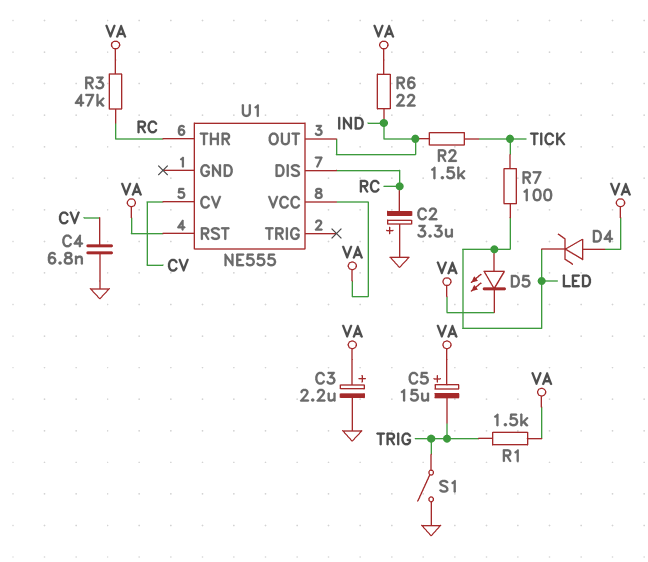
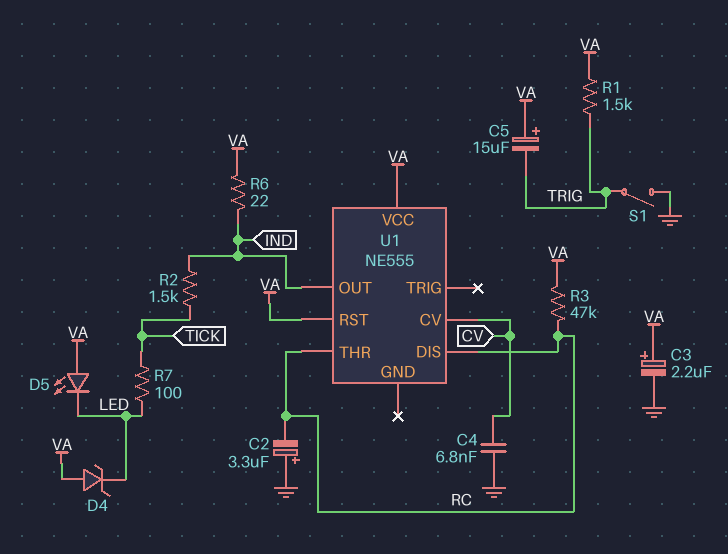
D5: LED (A LED, K VA) -> LED (A VA, K LED)

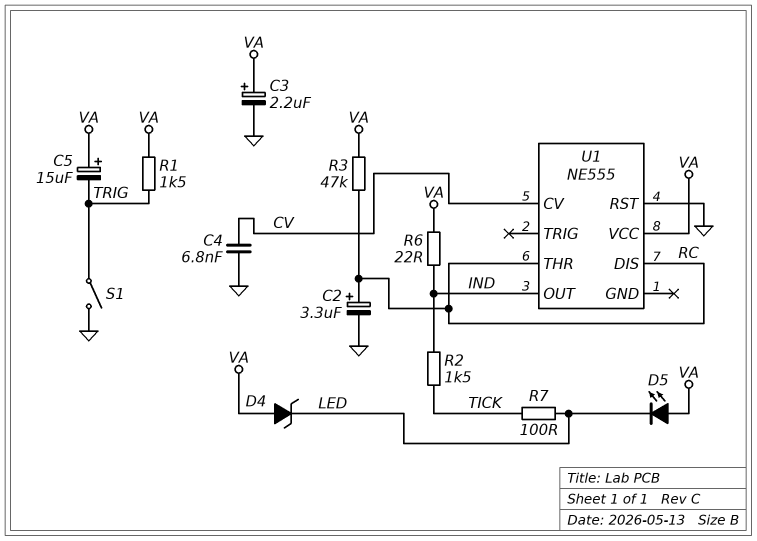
C2: 3.3uF (plus GND, minus RC) -> 3.3uF (plus RC, minus GND)
U1 pin RST: VA -> GND

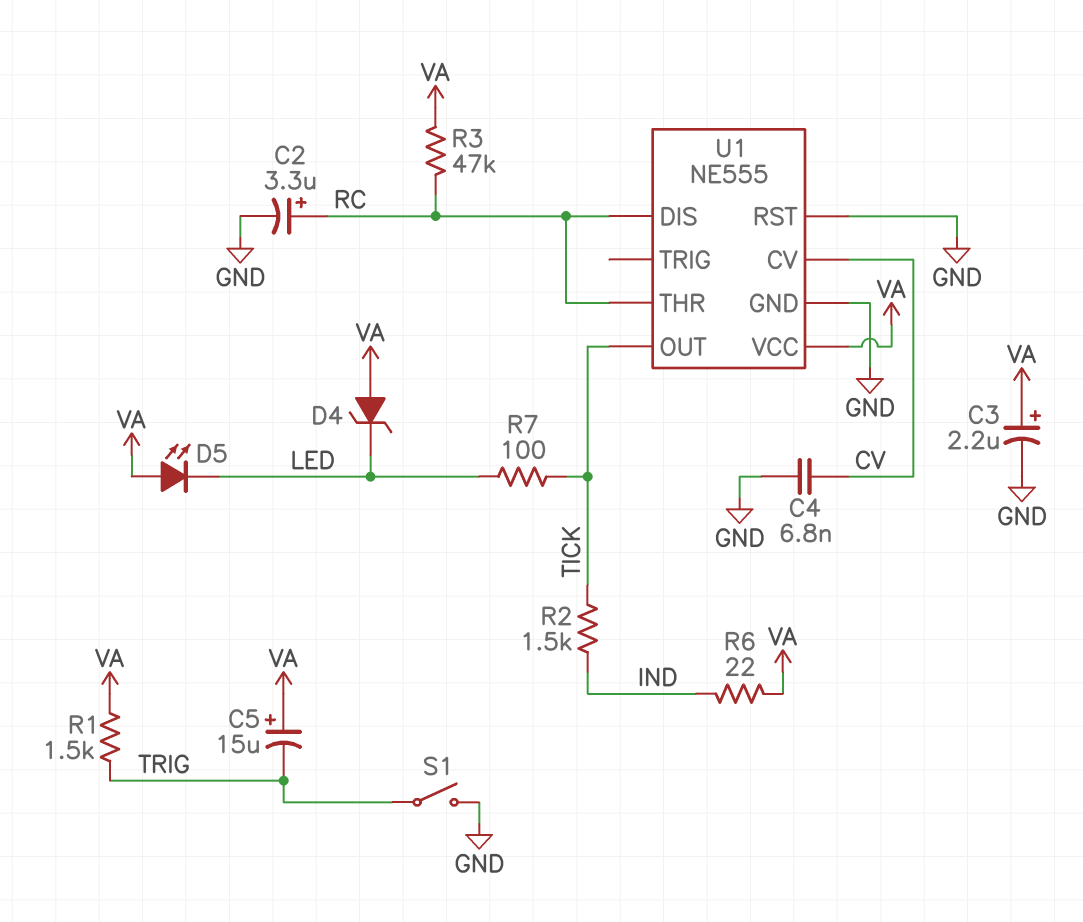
U1 pin GND: none -> GND
U1 pin OUT: IND -> TICK

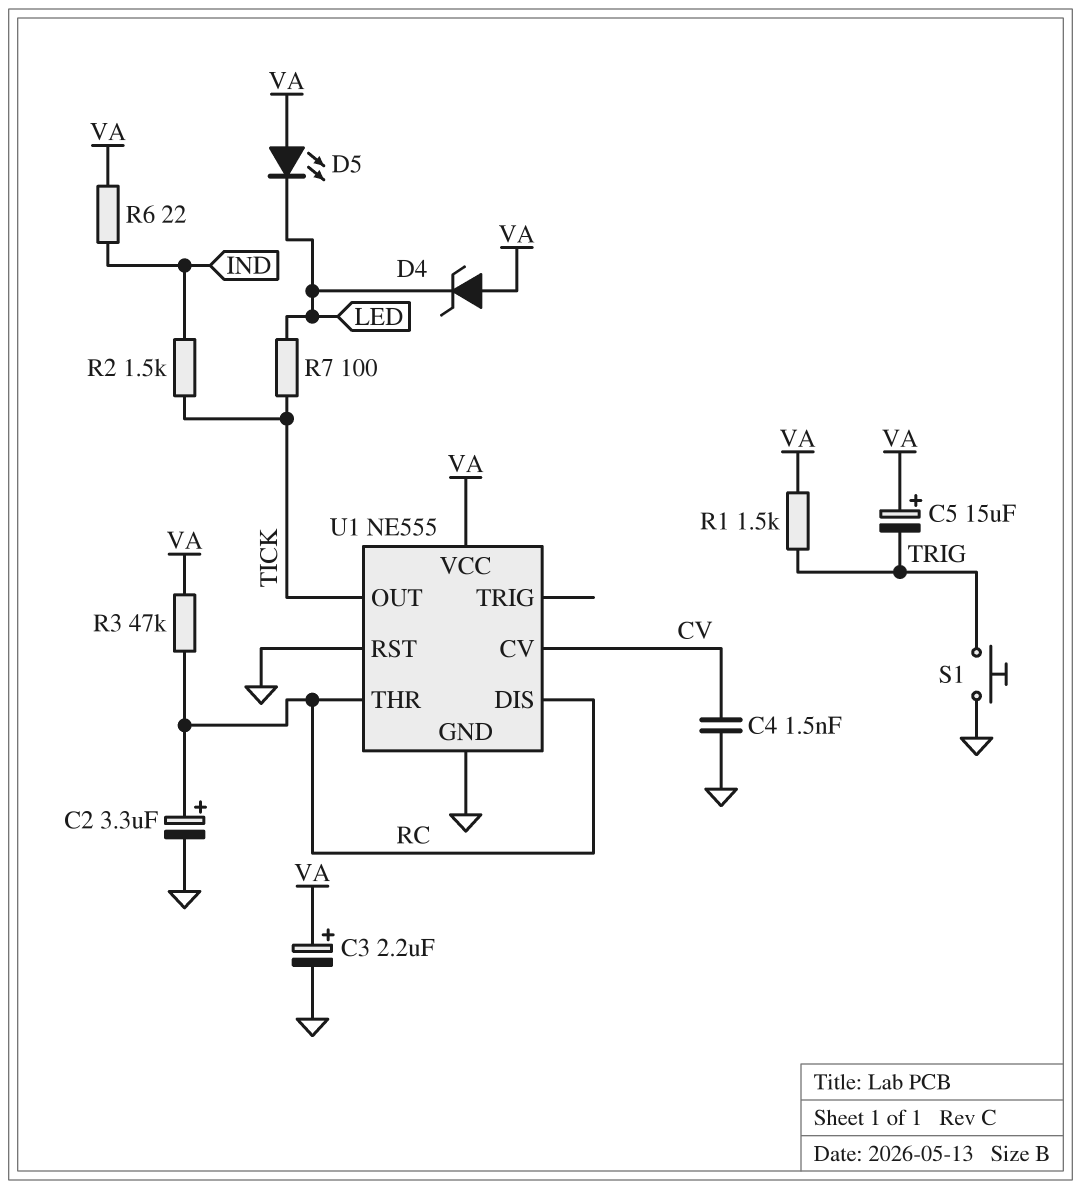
C4: 6.8nF (CV, GND) -> 1.5nF (CV, GND)
S1: switch (GND, TRIG) -> button (GND, TRIG)

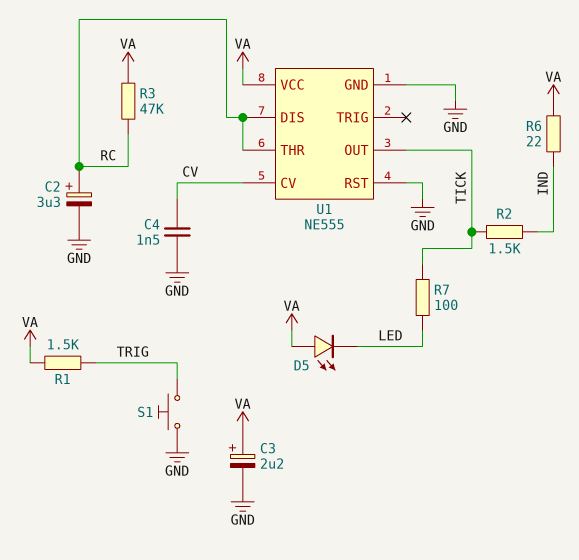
C5: 15uF (plus VA, minus TRIG) -> none
D4: zener (A VA, K LED) -> none

